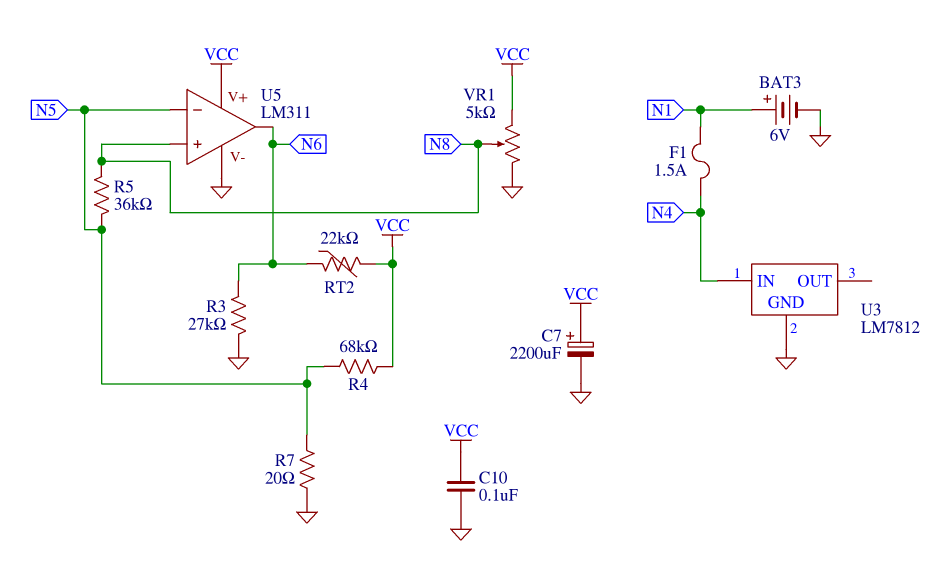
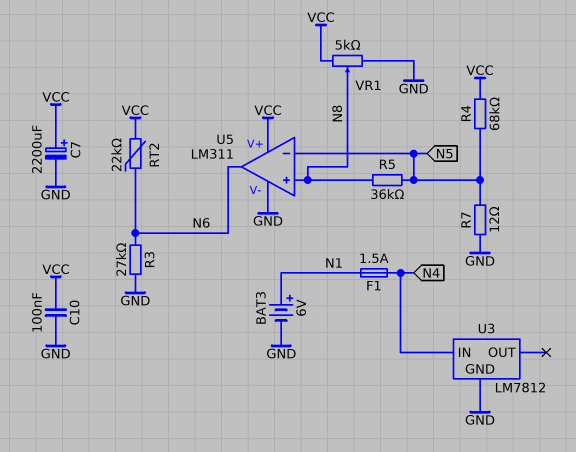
R7: 20 (GND, N5) -> 12 (GND, N5)

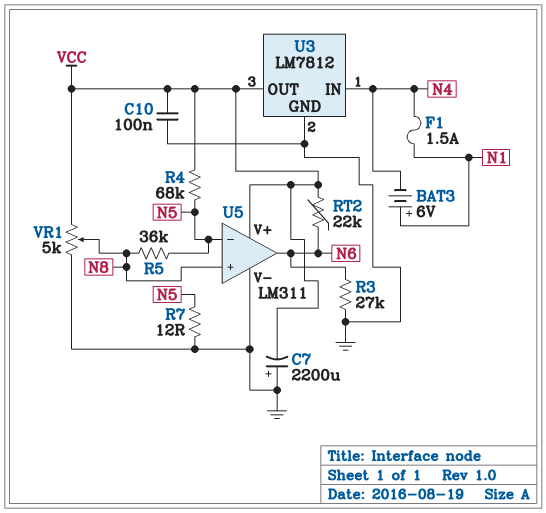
BAT3: 6V (plus N1, minus GND) -> 6V (plus N1, minus N4)
C7: 2200uF (plus VCC, minus GND) -> 2200uF (plus GND, minus VCC)
U3 pin OUT: none -> VCC

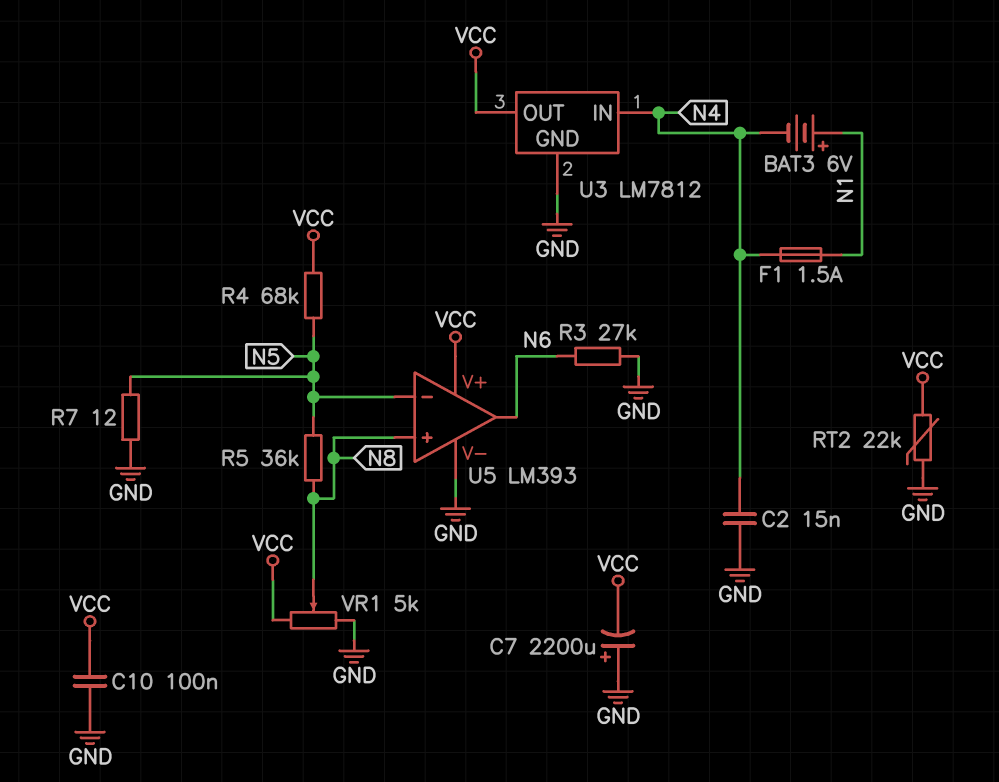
C2: none -> 15nF (GND, N4)
RT2: 22k (N6, VCC) -> 22k (GND, VCC)
U5: LM311 -> LM393

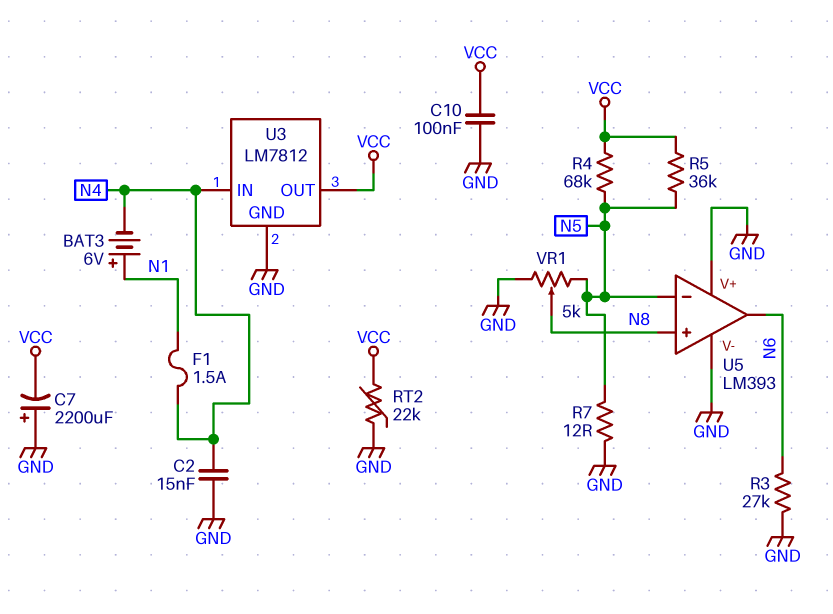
R5: 36k (N5, N8) -> 36k (N5, VCC)
U5 pin V+: VCC -> GND
VR1: 5k (GND, VCC, wiper N8) -> 5k (GND, N5, wiper N8)

